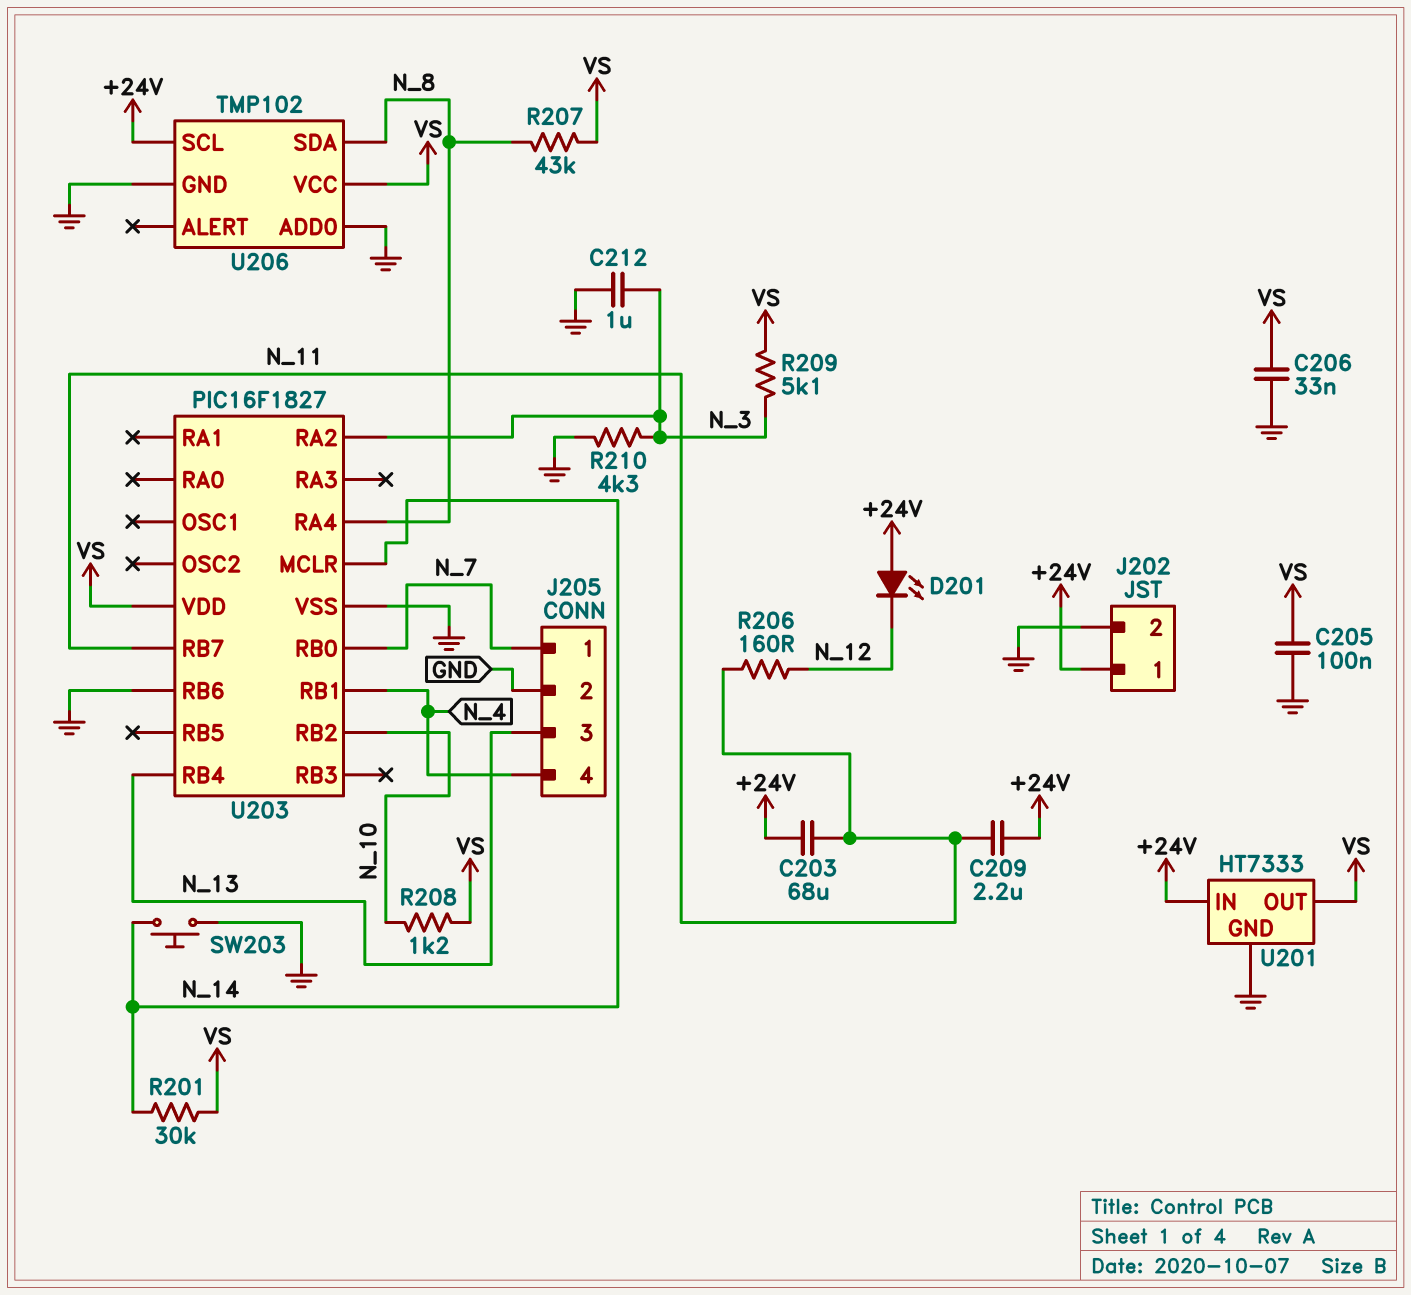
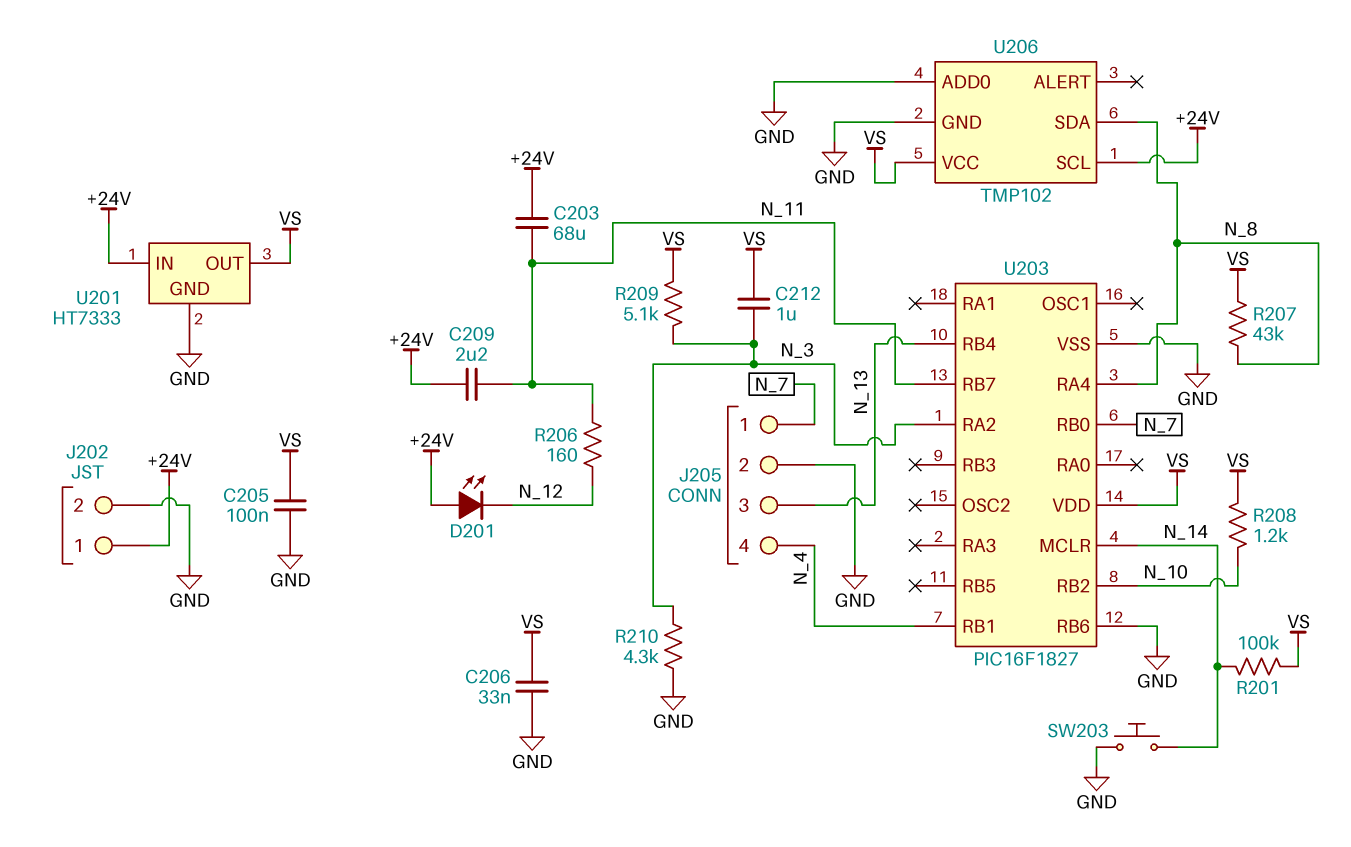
C212: 1uF (GND, N_3) -> 1uF (N_3, VS)
R201: 30k (N_14, VS) -> 100k (N_14, VS)

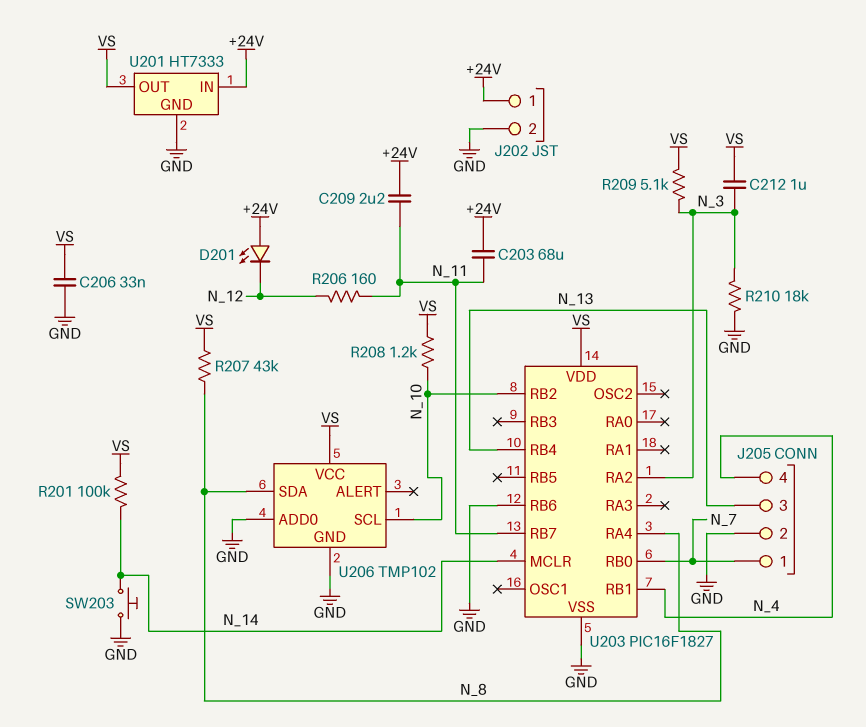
C205: 100nF (GND, VS) -> none
R210: 4.3k (GND, N_3) -> 18k (GND, N_3)
U206 pin SCL: +24V -> N_10

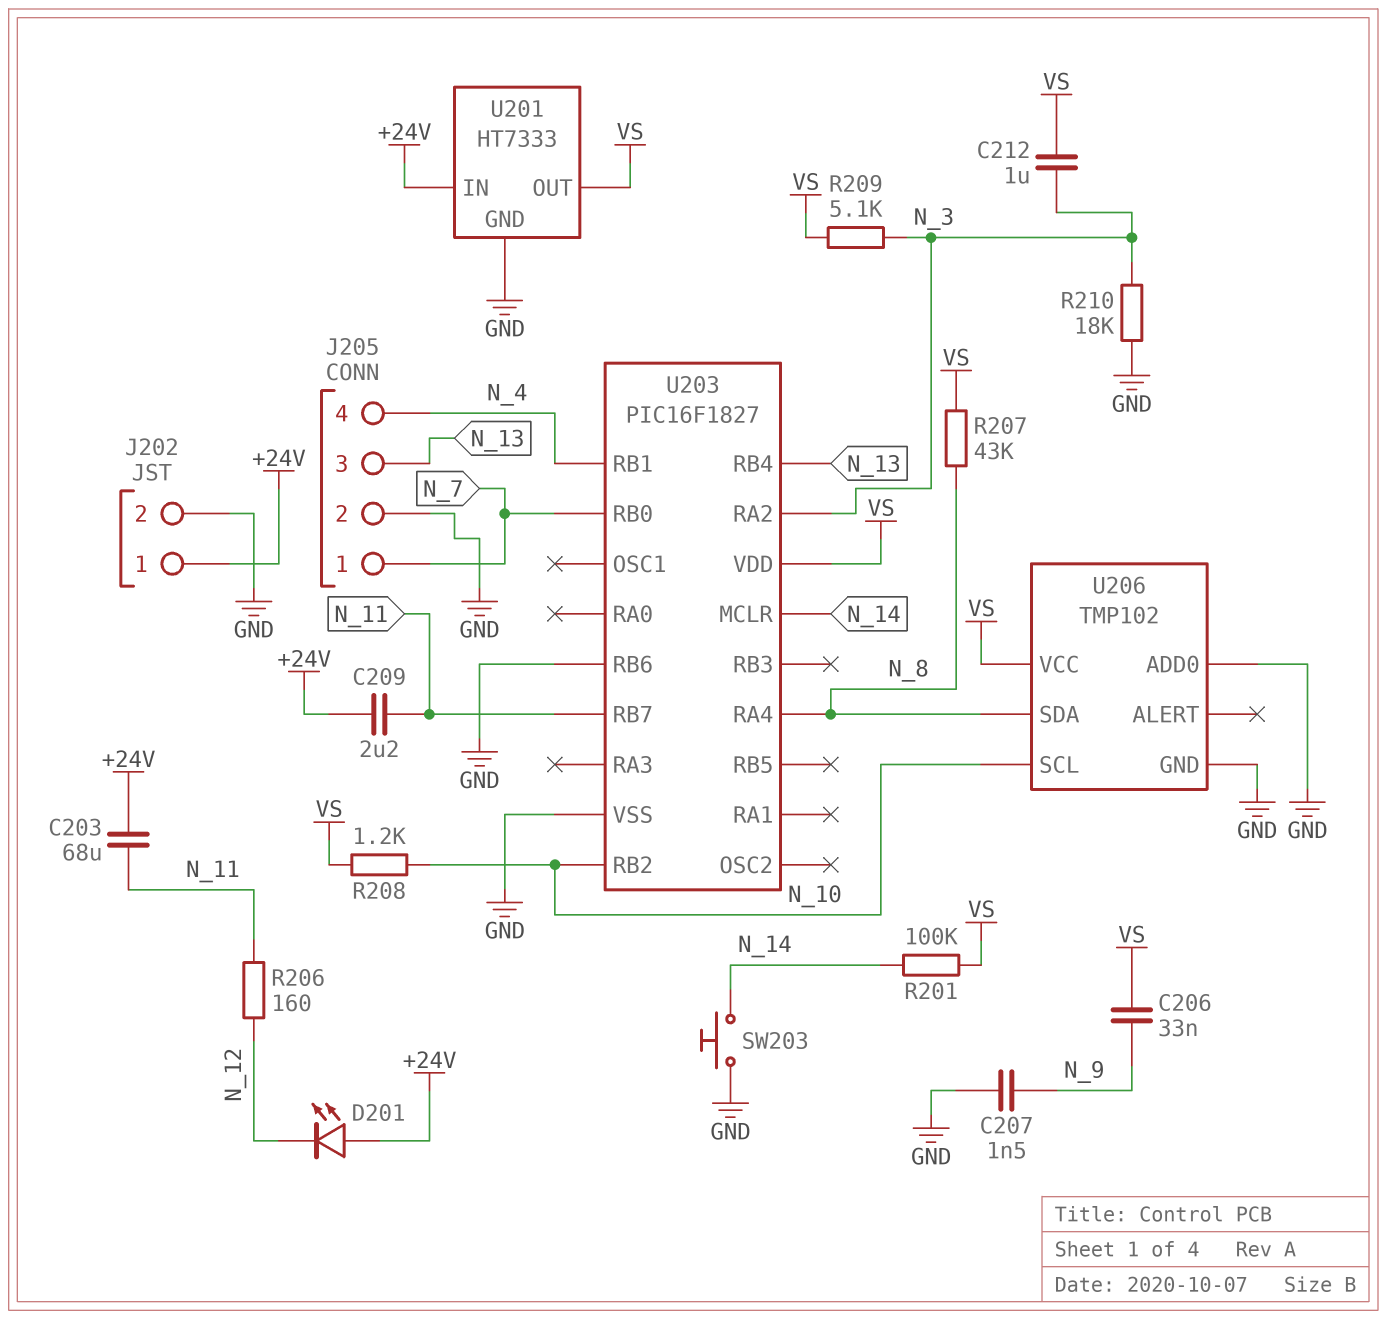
C206: 33nF (GND, VS) -> 33nF (N_9, VS)
C207: none -> 1.5nF (GND, N_9)

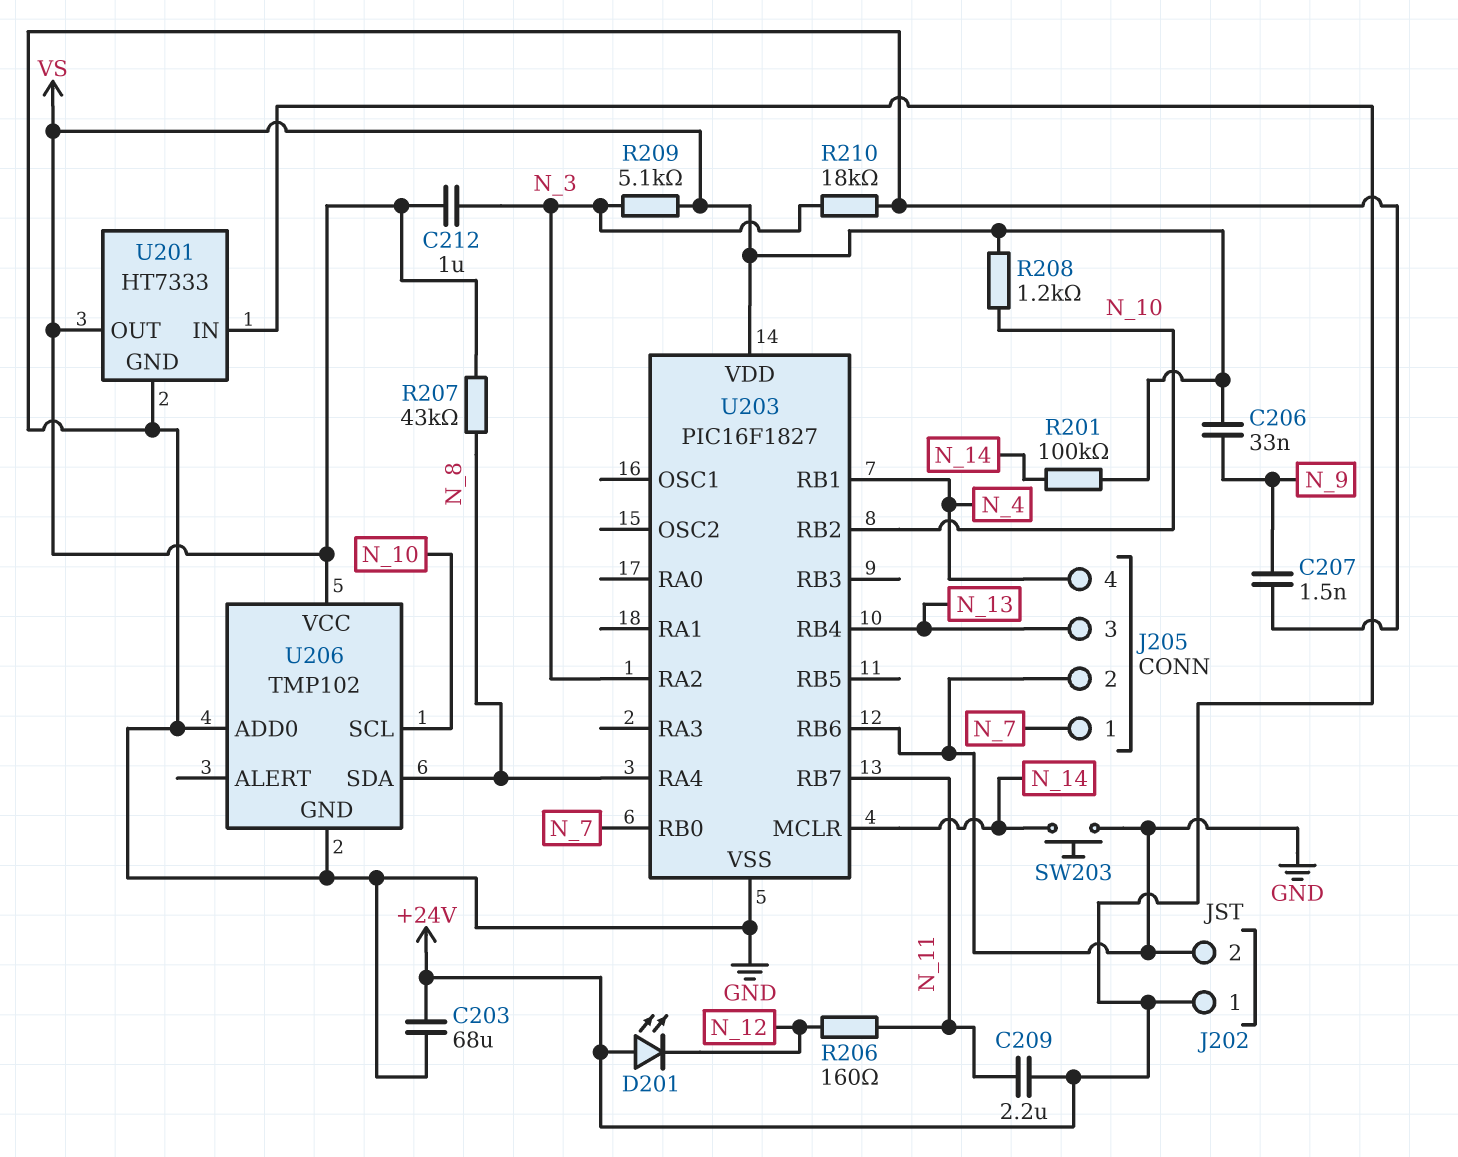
C203: 68uF (+24V, N_11) -> 68uF (+24V, GND)

